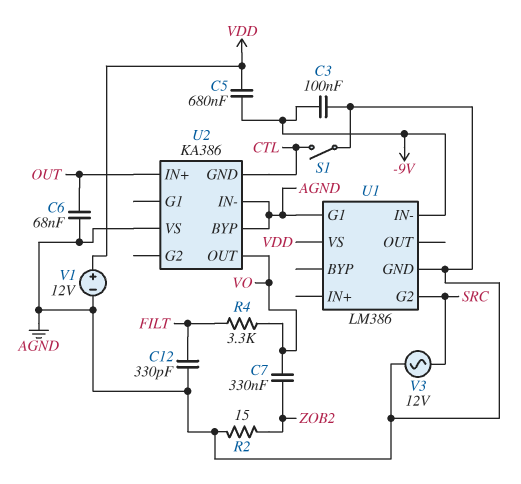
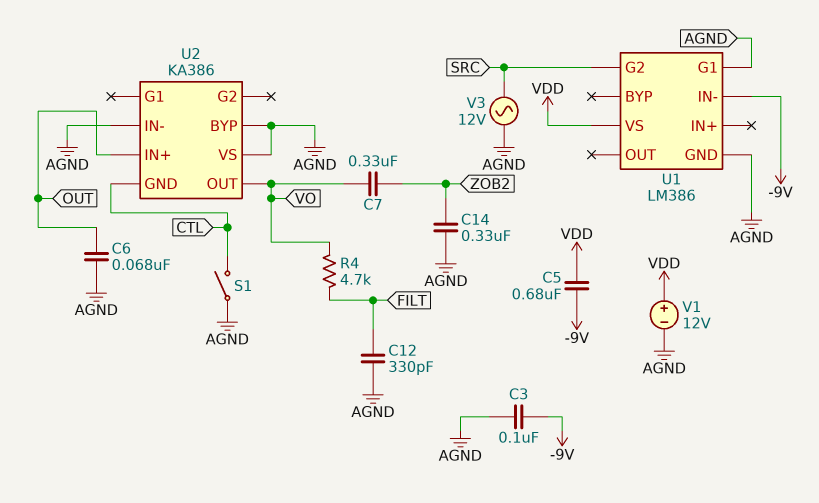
C14: none -> 330nF (AGND, ZOB2)
R2: 15 (AGND, ZOB2) -> none
R4: 3.3k (FILT, VO) -> 4.7k (FILT, VO)

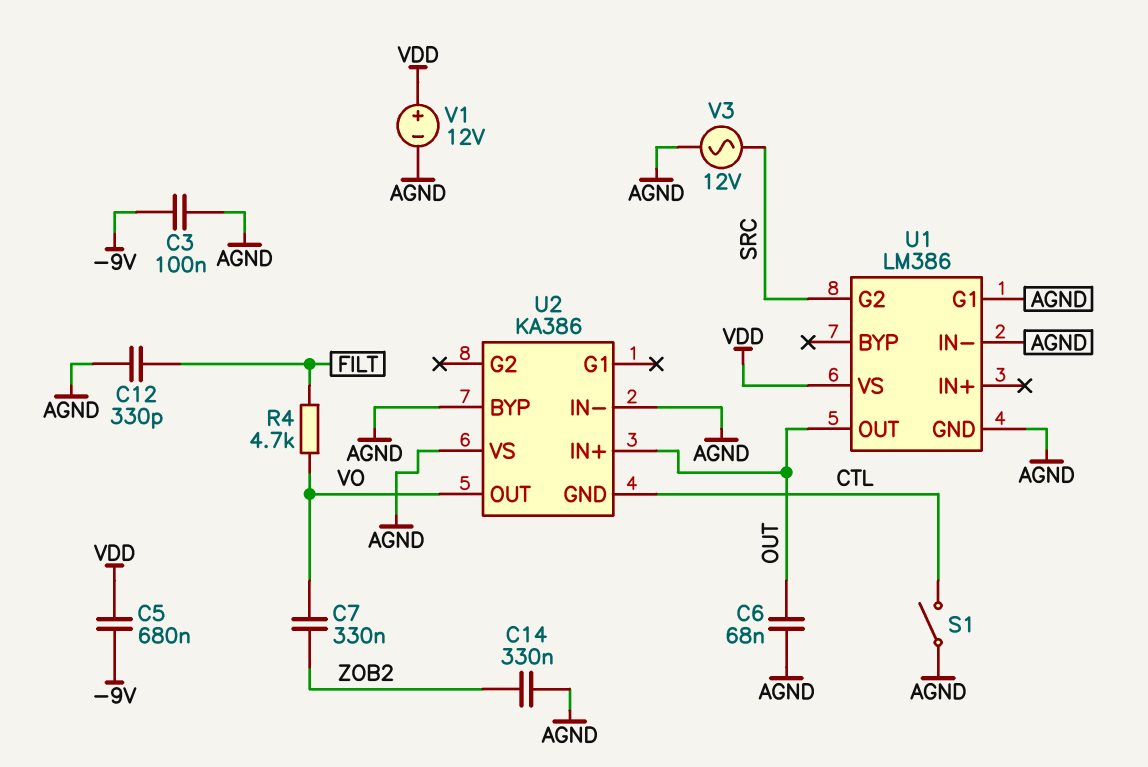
U1 pin IN-: -9V -> AGND
U1 pin OUT: none -> OUT

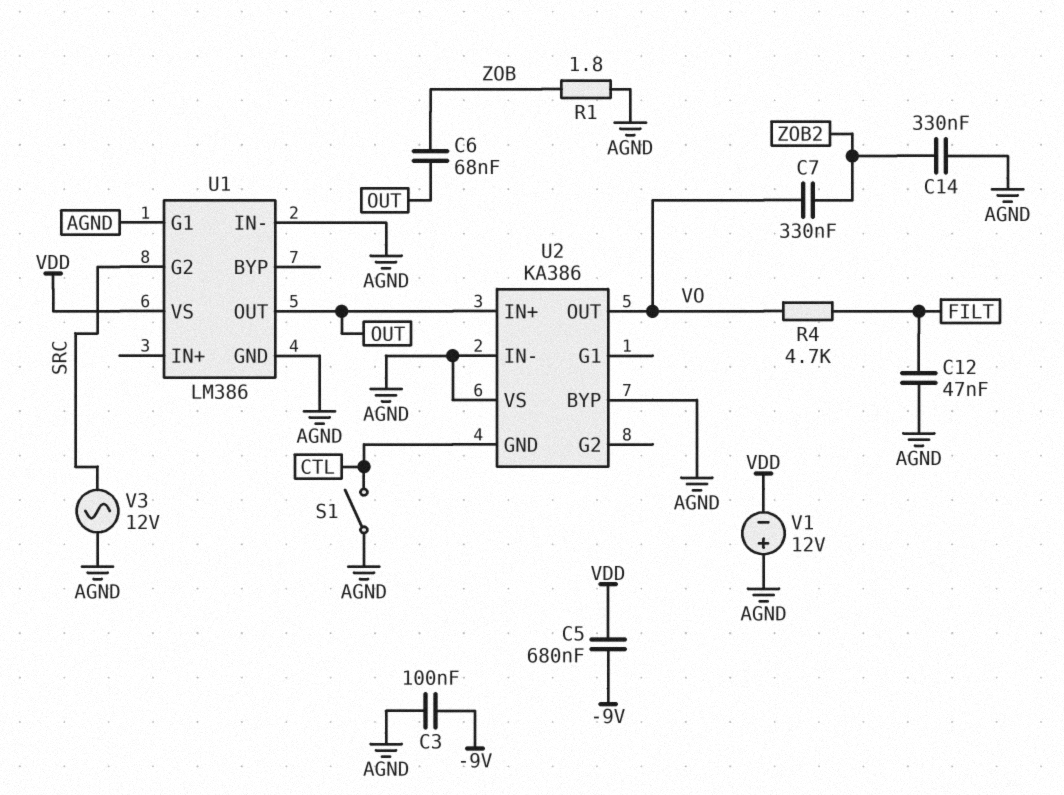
C6: 68nF (AGND, OUT) -> 68nF (OUT, ZOB)
C12: 330pF (AGND, FILT) -> 47nF (AGND, FILT)
R1: none -> 1.8 (AGND, ZOB)
V1: 12V (plus VDD, minus AGND) -> 12V (plus AGND, minus VDD)

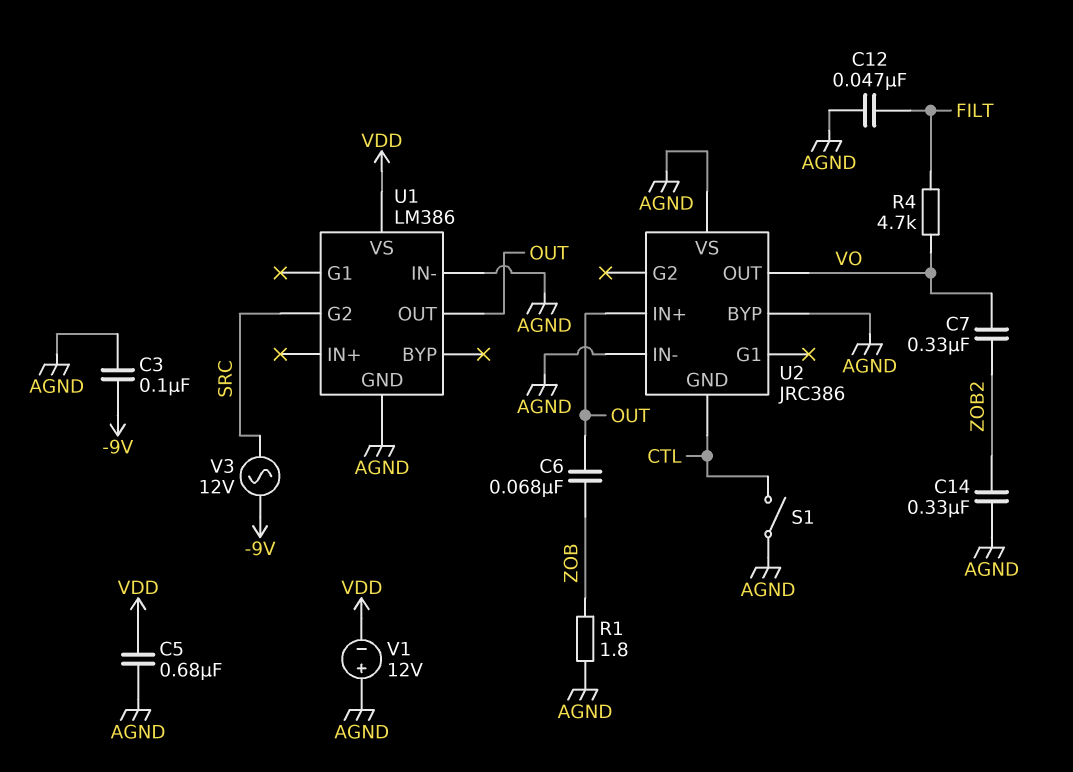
C5: 680nF (-9V, VDD) -> 680nF (AGND, VDD)
U1 pin G1: AGND -> none
U2: KA386 -> JRC386
V3: AC 12V (AGND, SRC) -> AC 12V (-9V, SRC)

